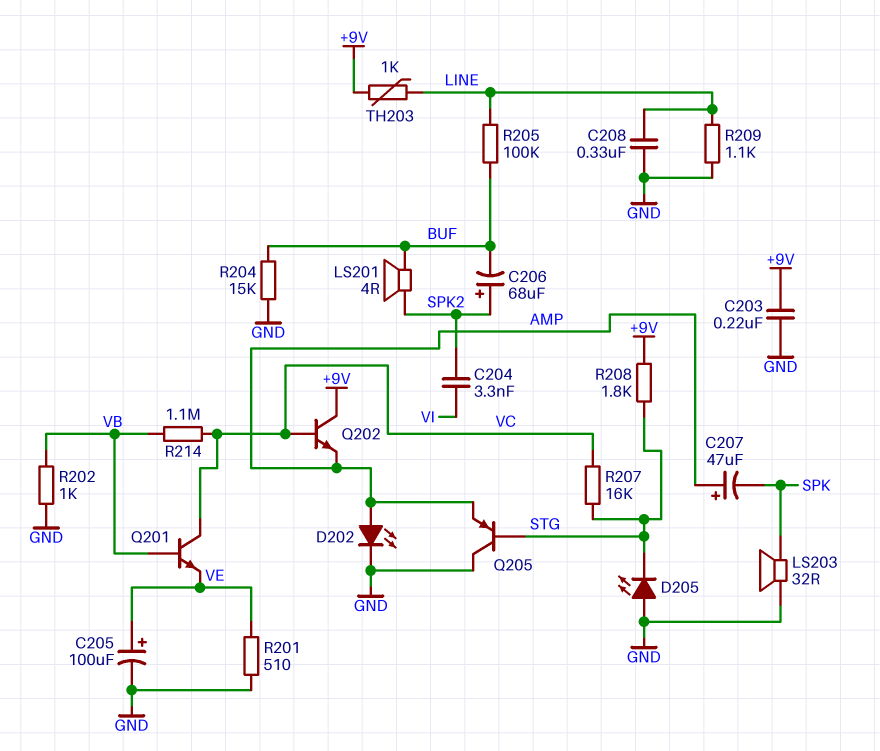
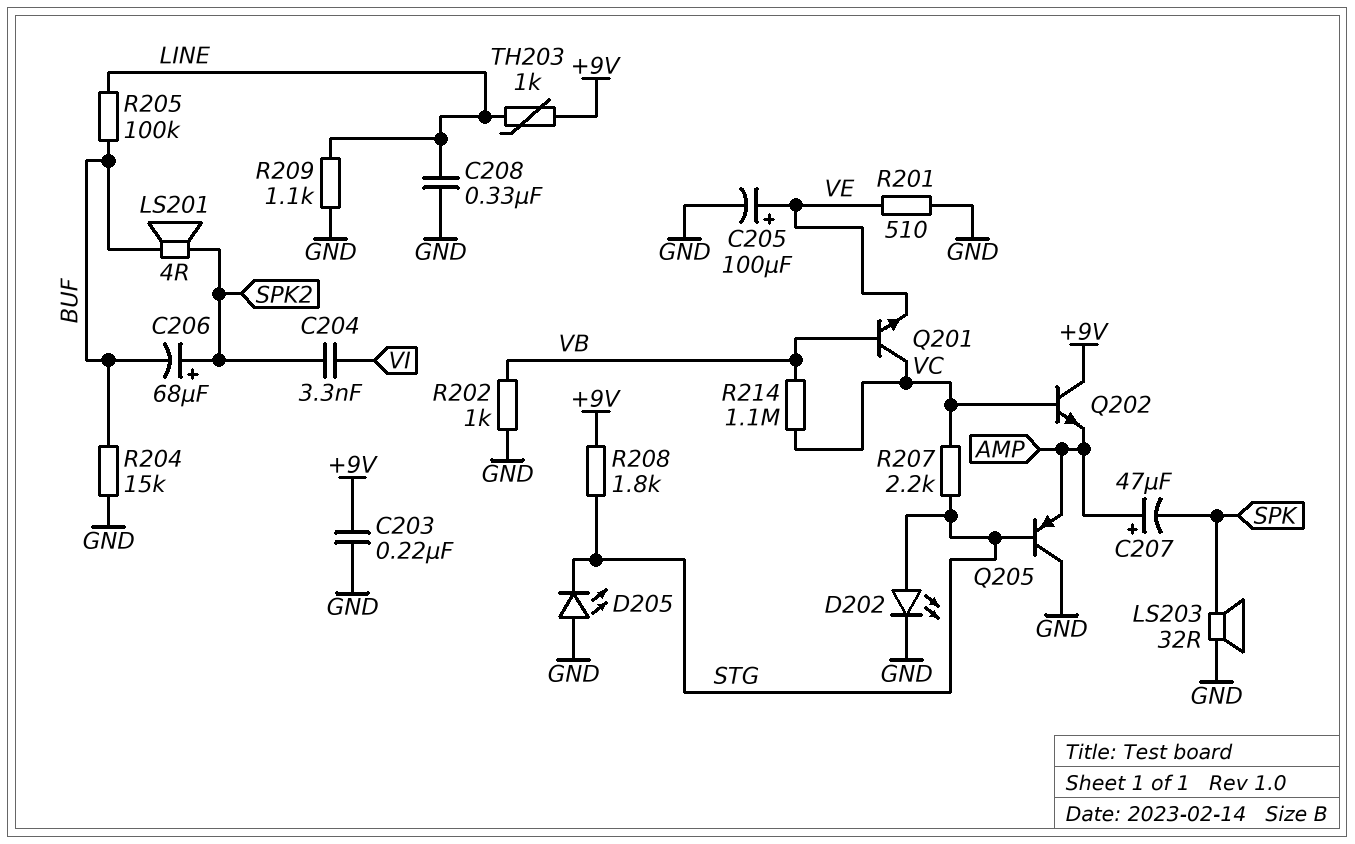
D202: LED (A AMP, K GND) -> LED (A STG, K GND)
R207: 16k (STG, VC) -> 2.2k (STG, VC)

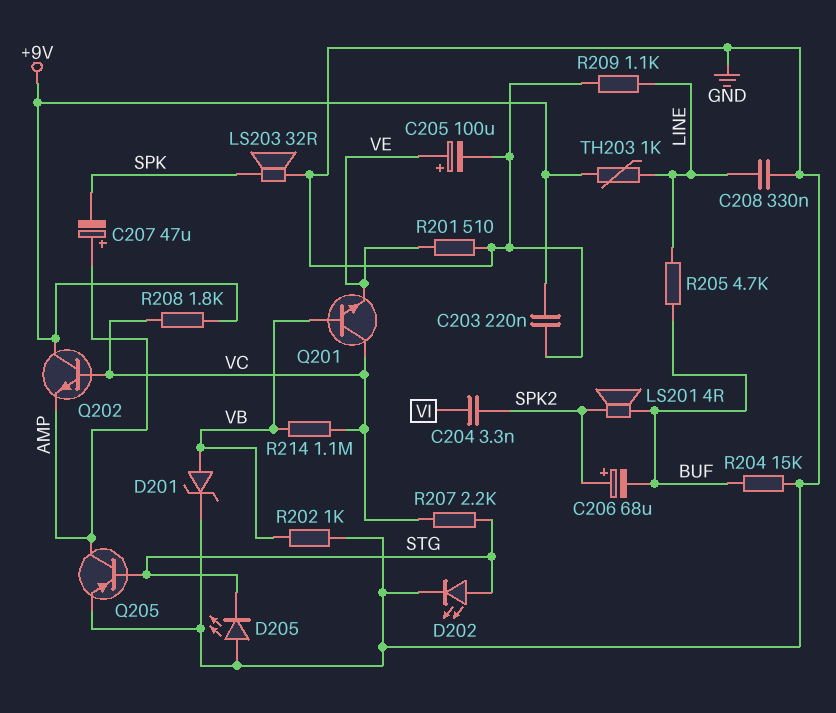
D201: none -> zener (A VB, K GND)
Q205: PNP (B STG, C GND, E AMP) -> PNP (B STG, C AMP, E GND)
R205: 100k (BUF, LINE) -> 4.7k (BUF, LINE)
R208: 1.8k (+9V, STG) -> 1.8k (+9V, VC)

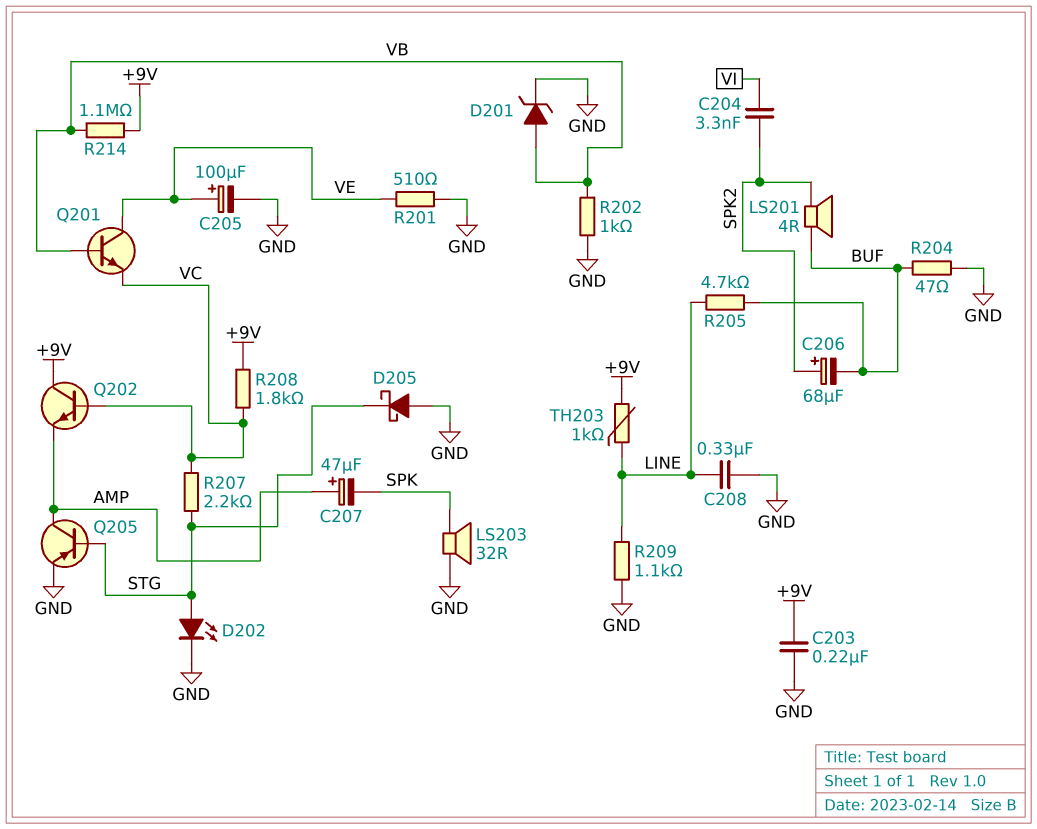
D205: LED (A GND, K STG) -> schottky (A GND, K STG)
Q201: NPN (B VB, C VC, E VE) -> NPN (B VB, C VE, E VC)
R204: 15k (BUF, GND) -> 47 (BUF, GND)
R214: 1.1M (VB, VC) -> 1.1M (+9V, VB)

